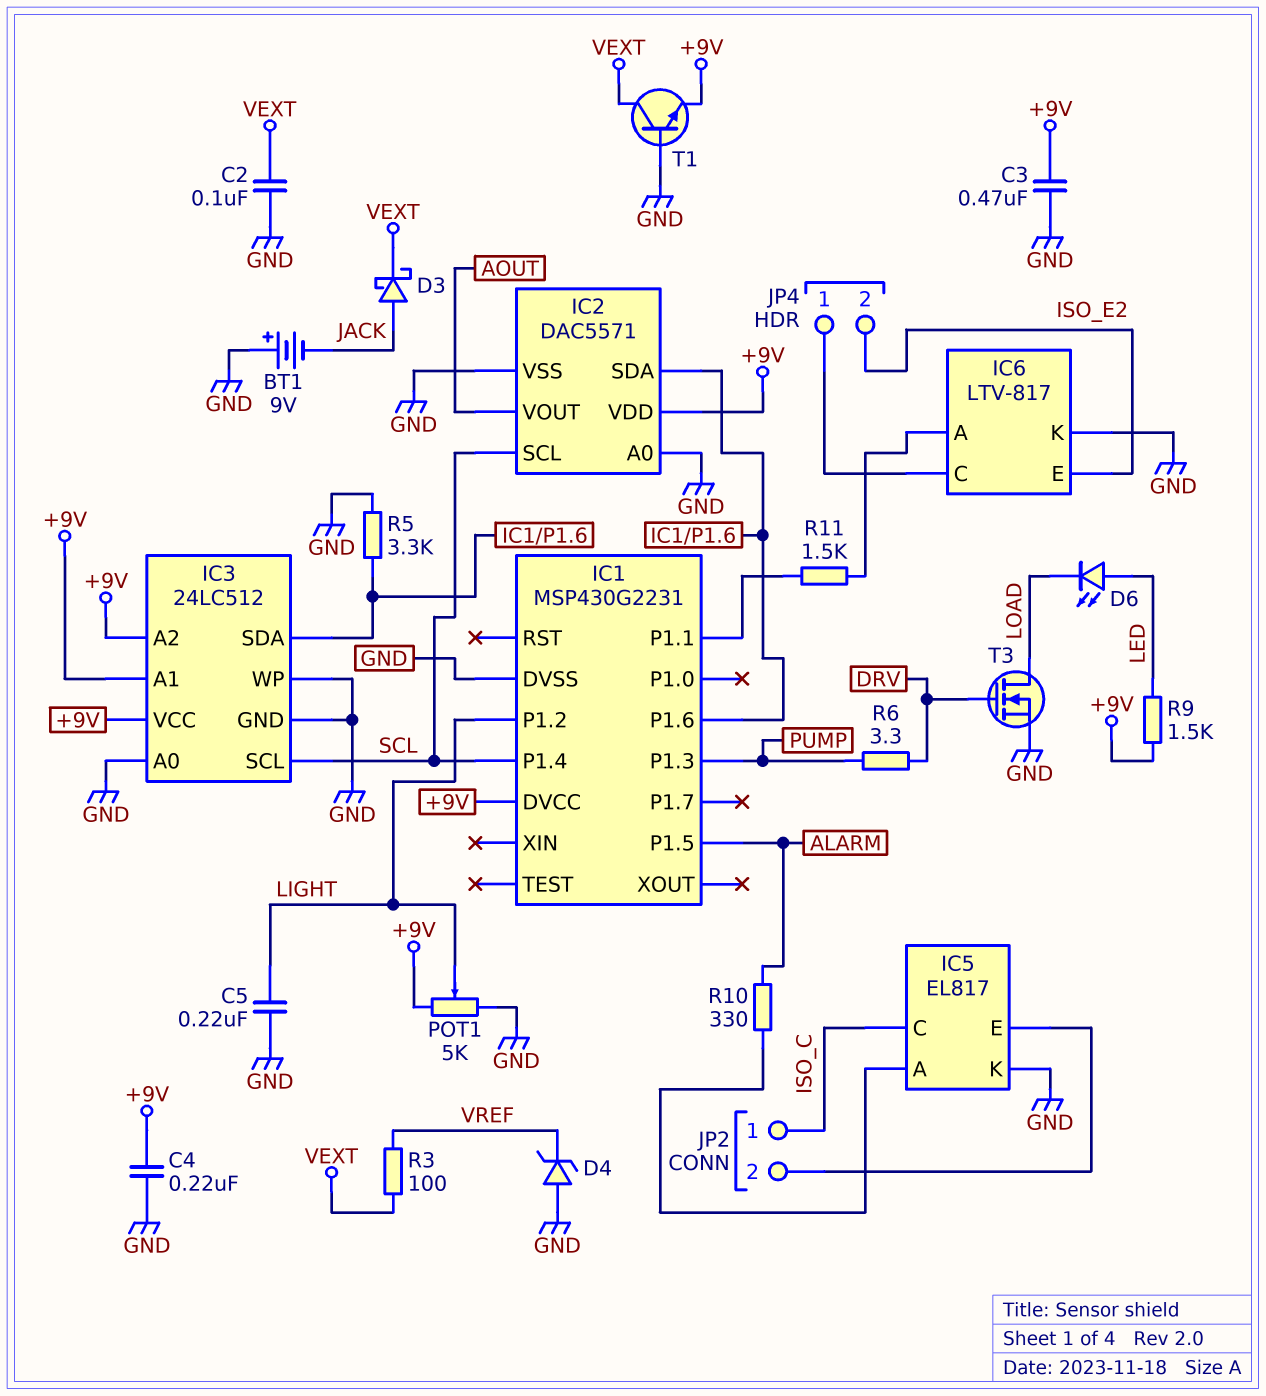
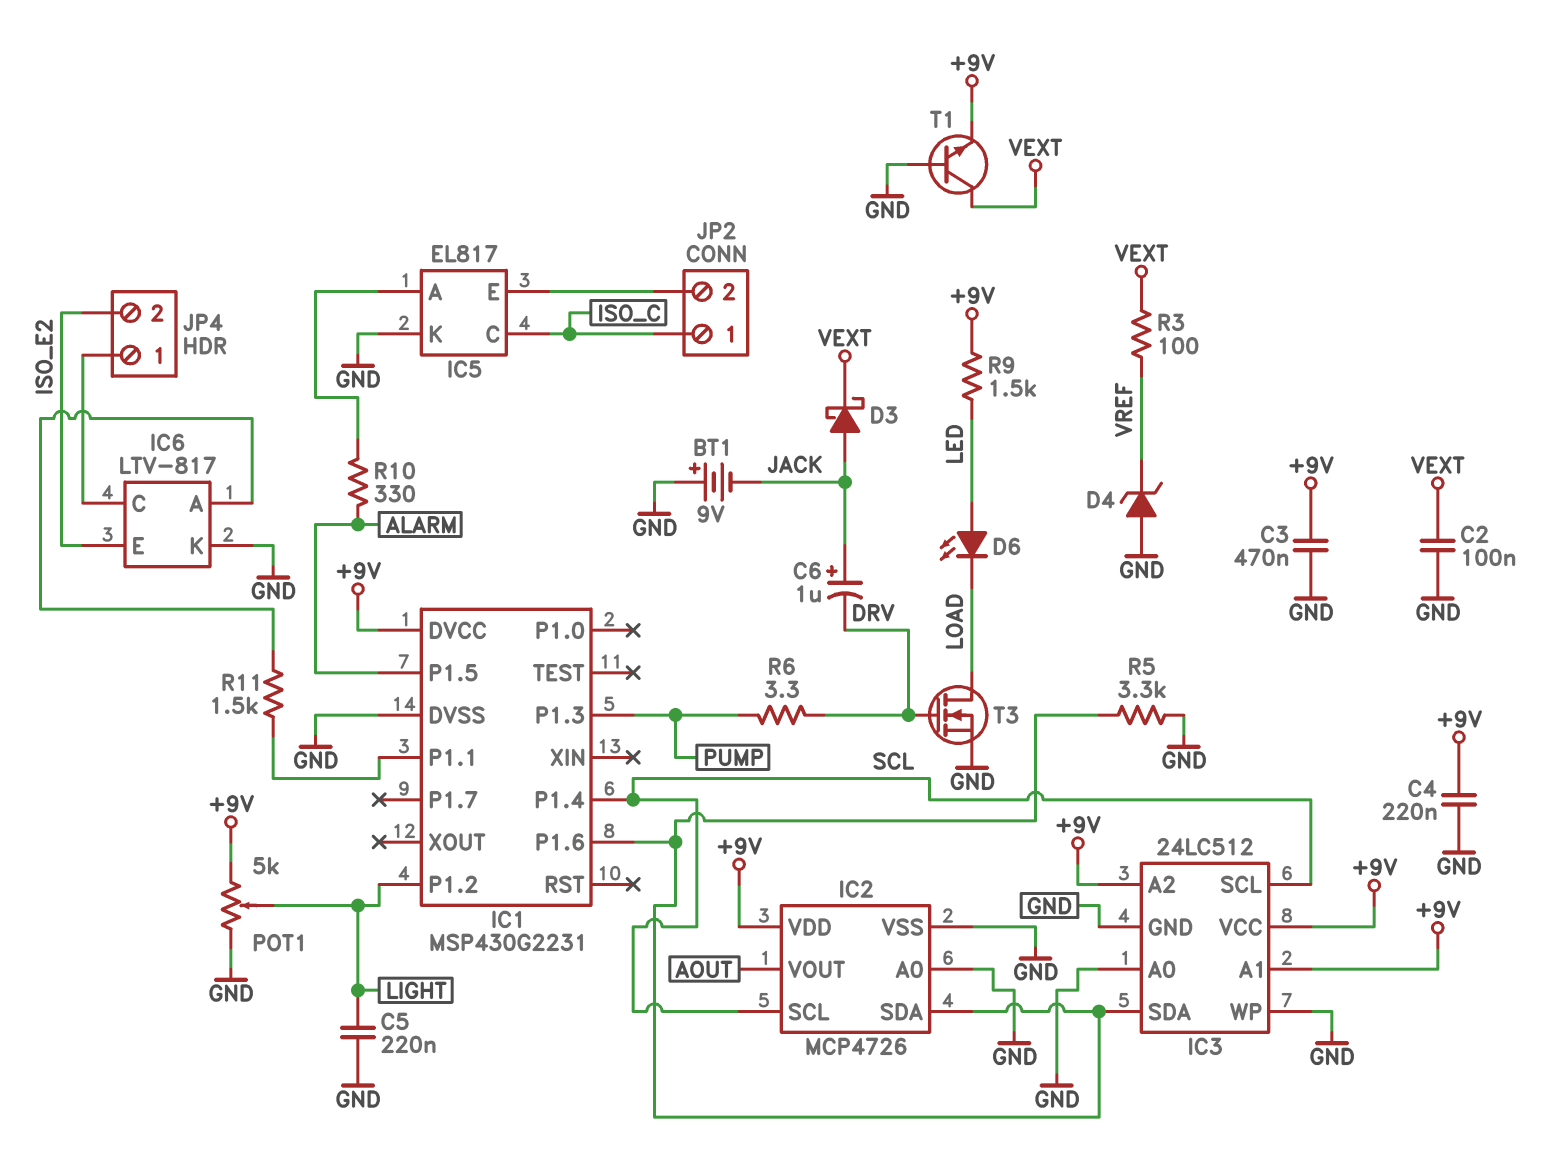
C6: none -> 1uF (plus JACK, minus DRV)
IC2: DAC5571 -> MCP4726

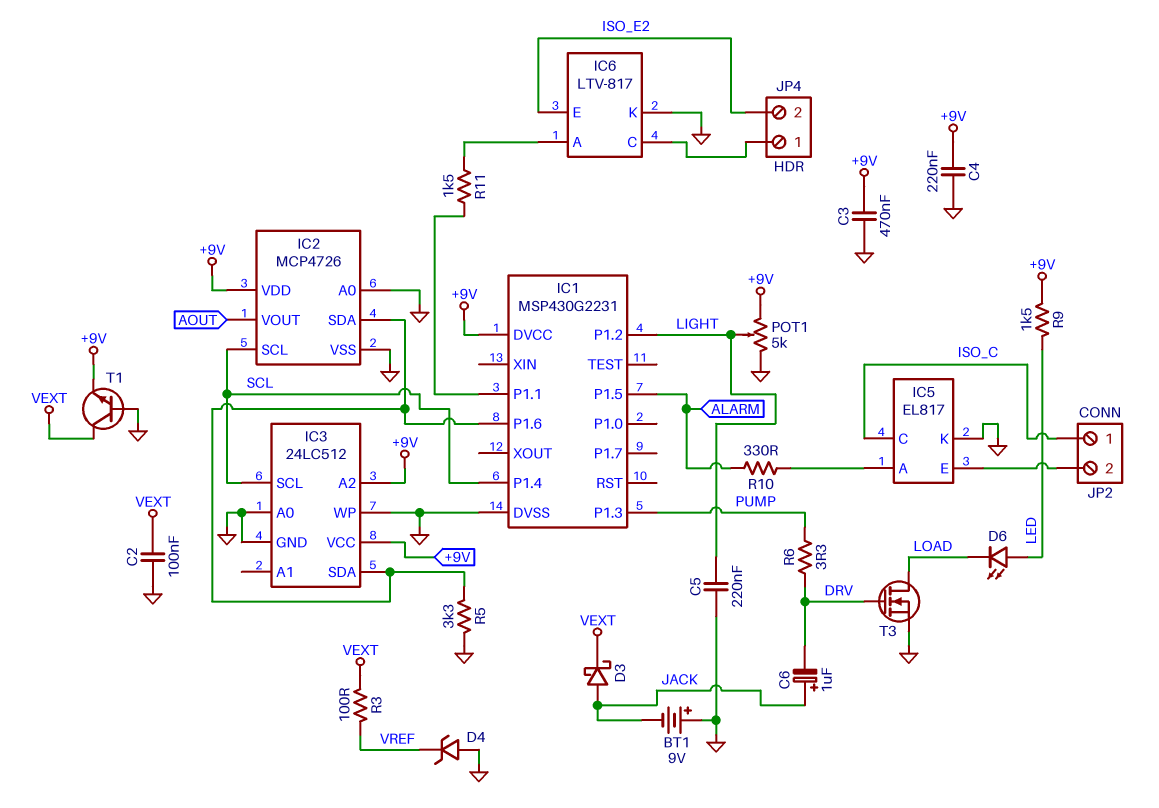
IC3 pin A1: +9V -> none

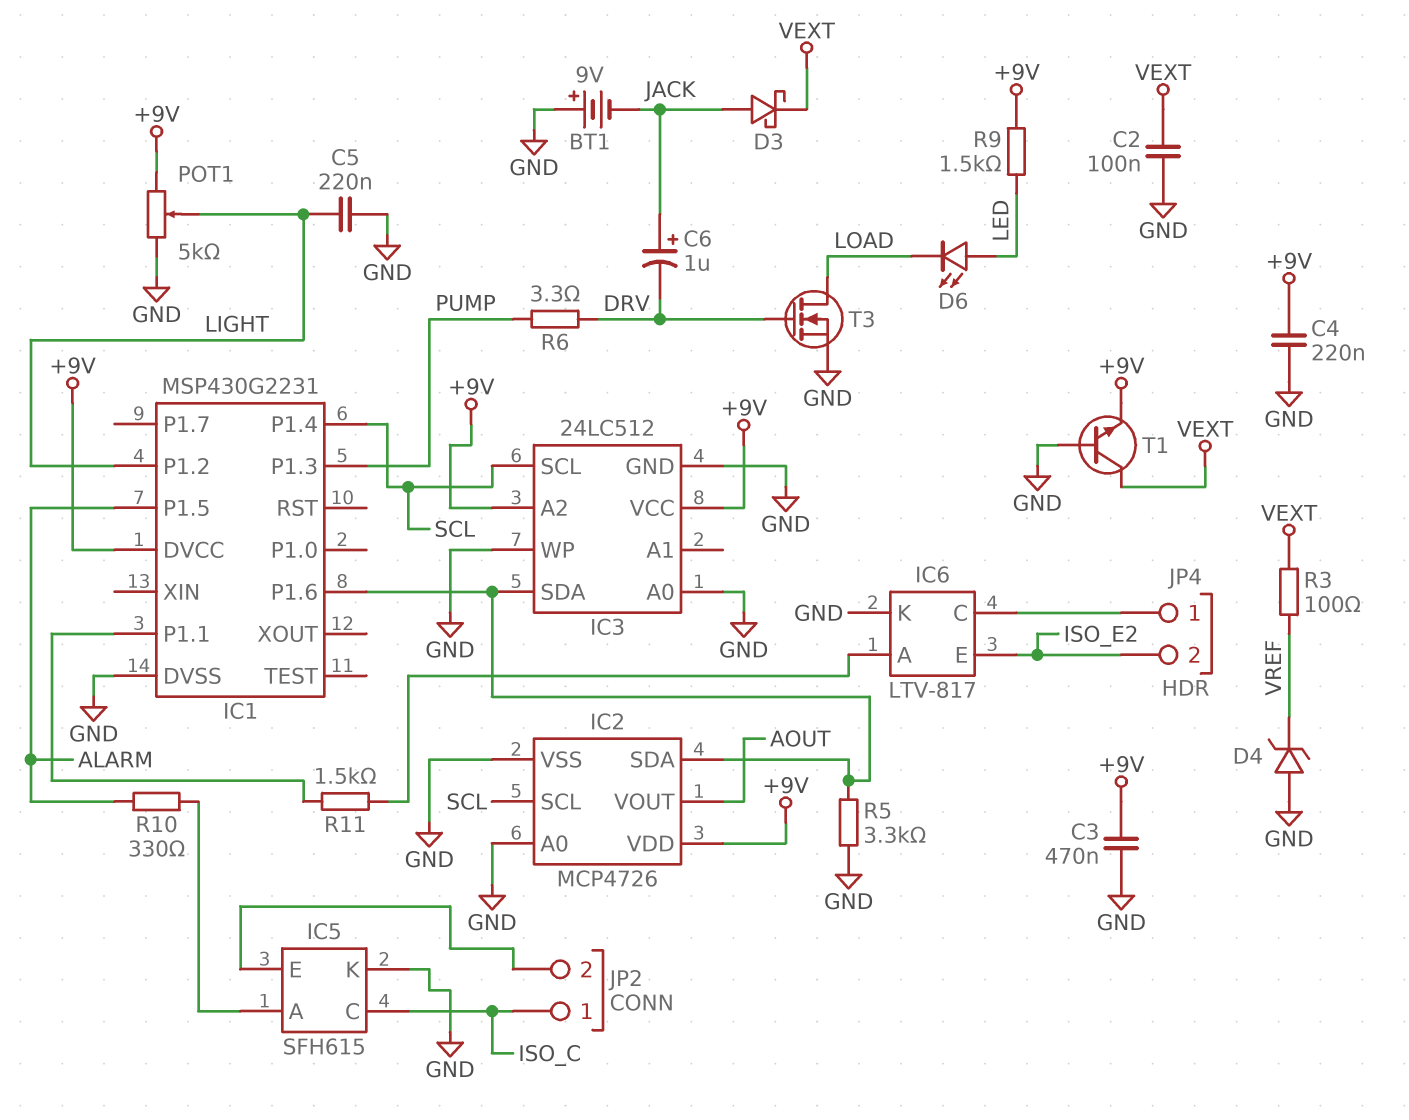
IC5: EL817 -> SFH615

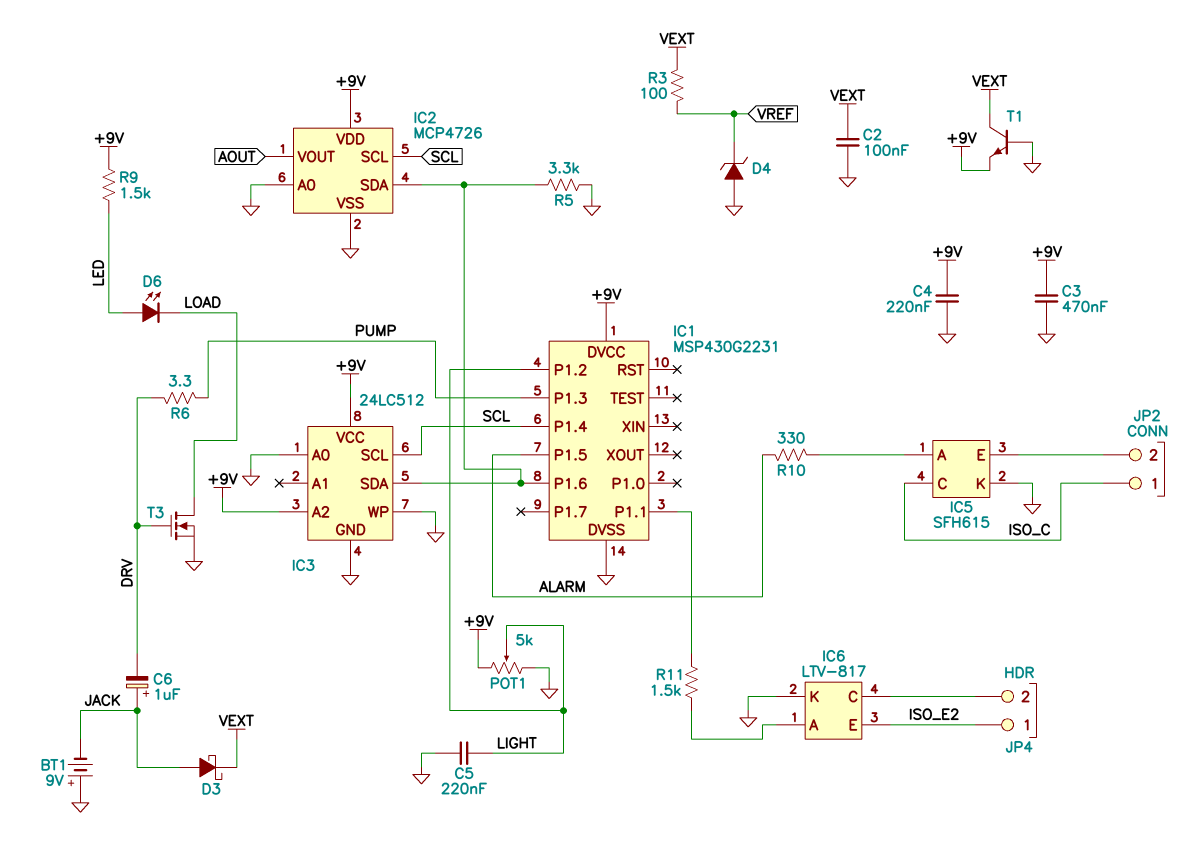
JP4 pin 1: IC6/C -> ISO_E2
JP4 pin 2: ISO_E2 -> IC6/C

